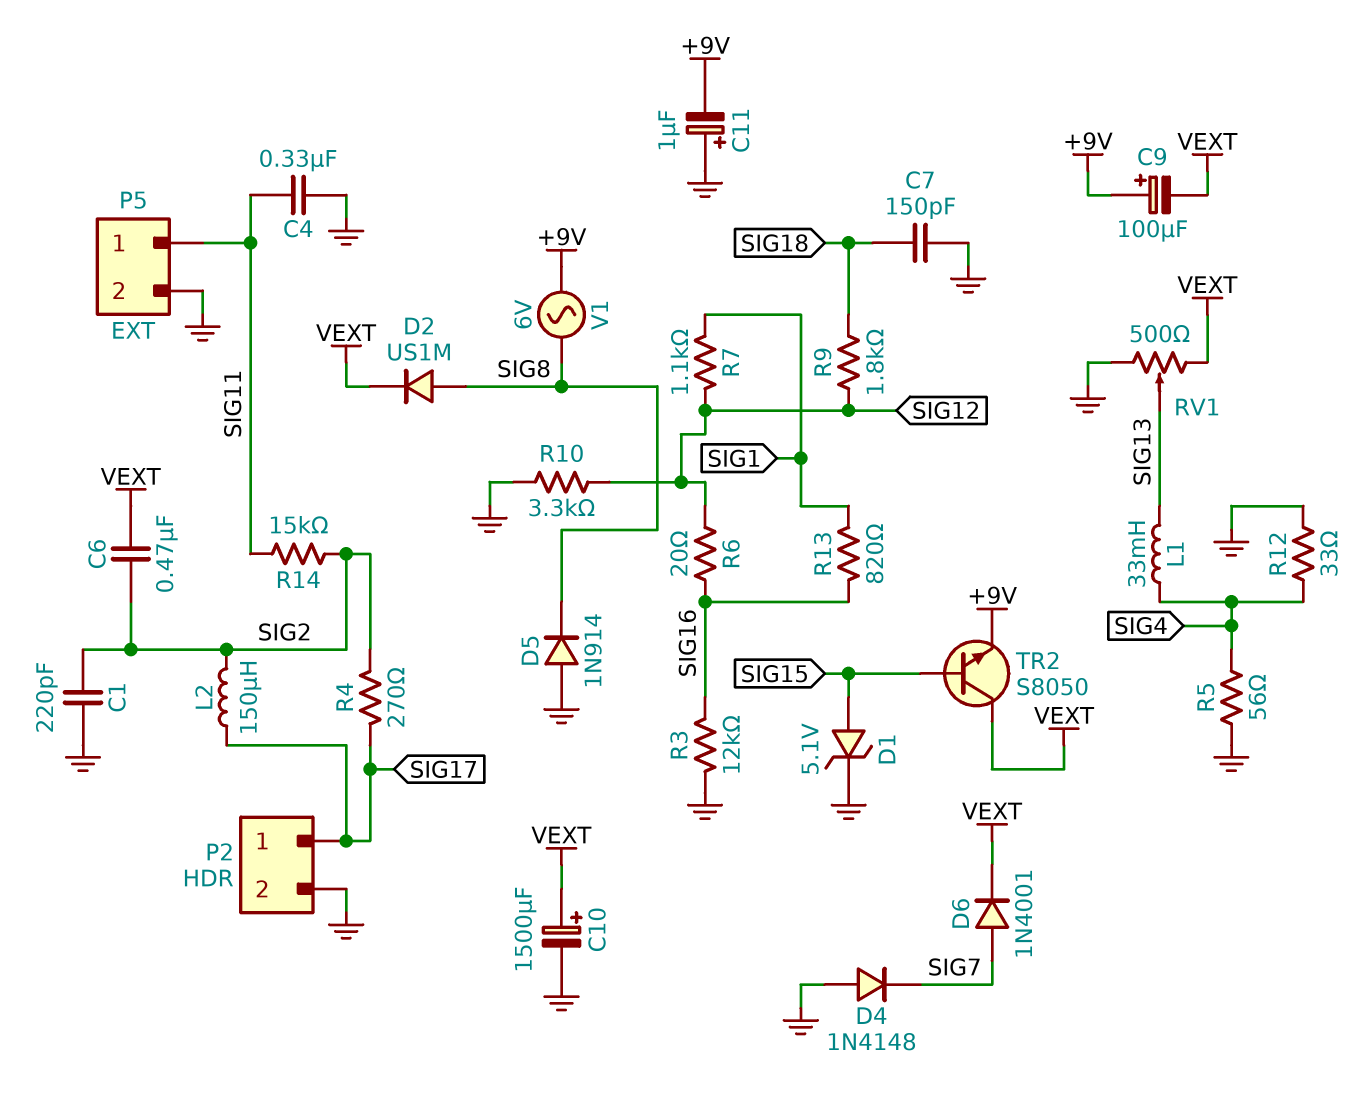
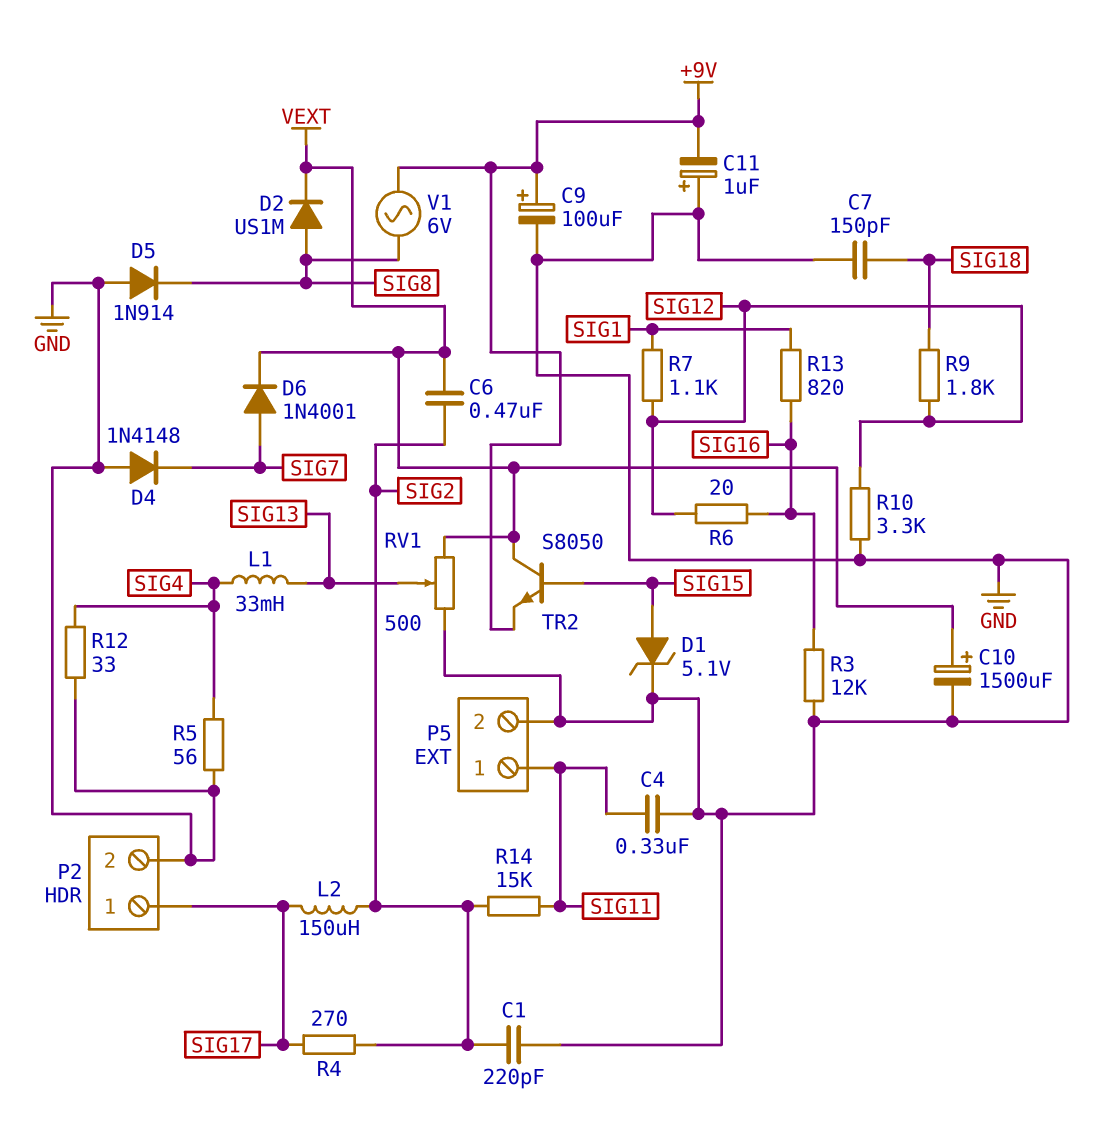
C9: 100uF (plus +9V, minus VEXT) -> 100uF (plus +9V, minus GND)

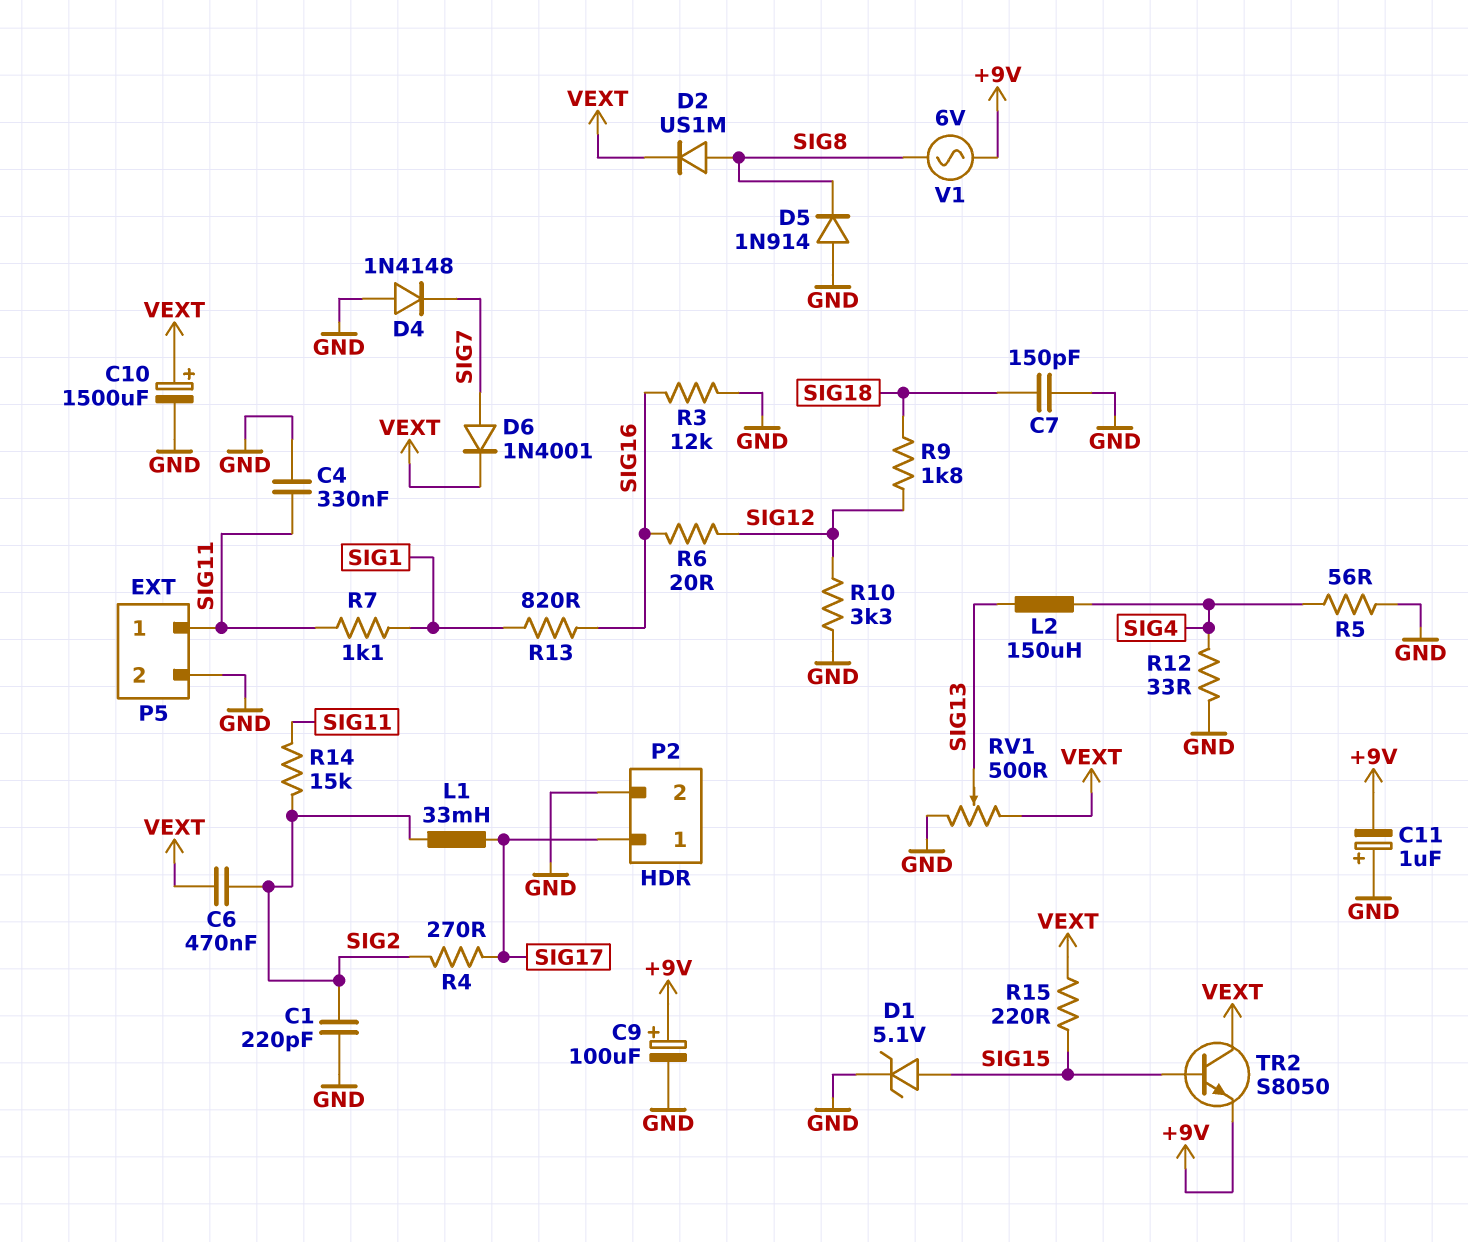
L1: 33mH (SIG4, SIG13) -> 33mH (SIG2, SIG17)
L2: 150uH (SIG2, SIG17) -> 150uH (SIG4, SIG13)
R7: 1.1k (SIG1, SIG12) -> 1.1k (SIG1, SIG11)
R15: none -> 220 (SIG15, VEXT)

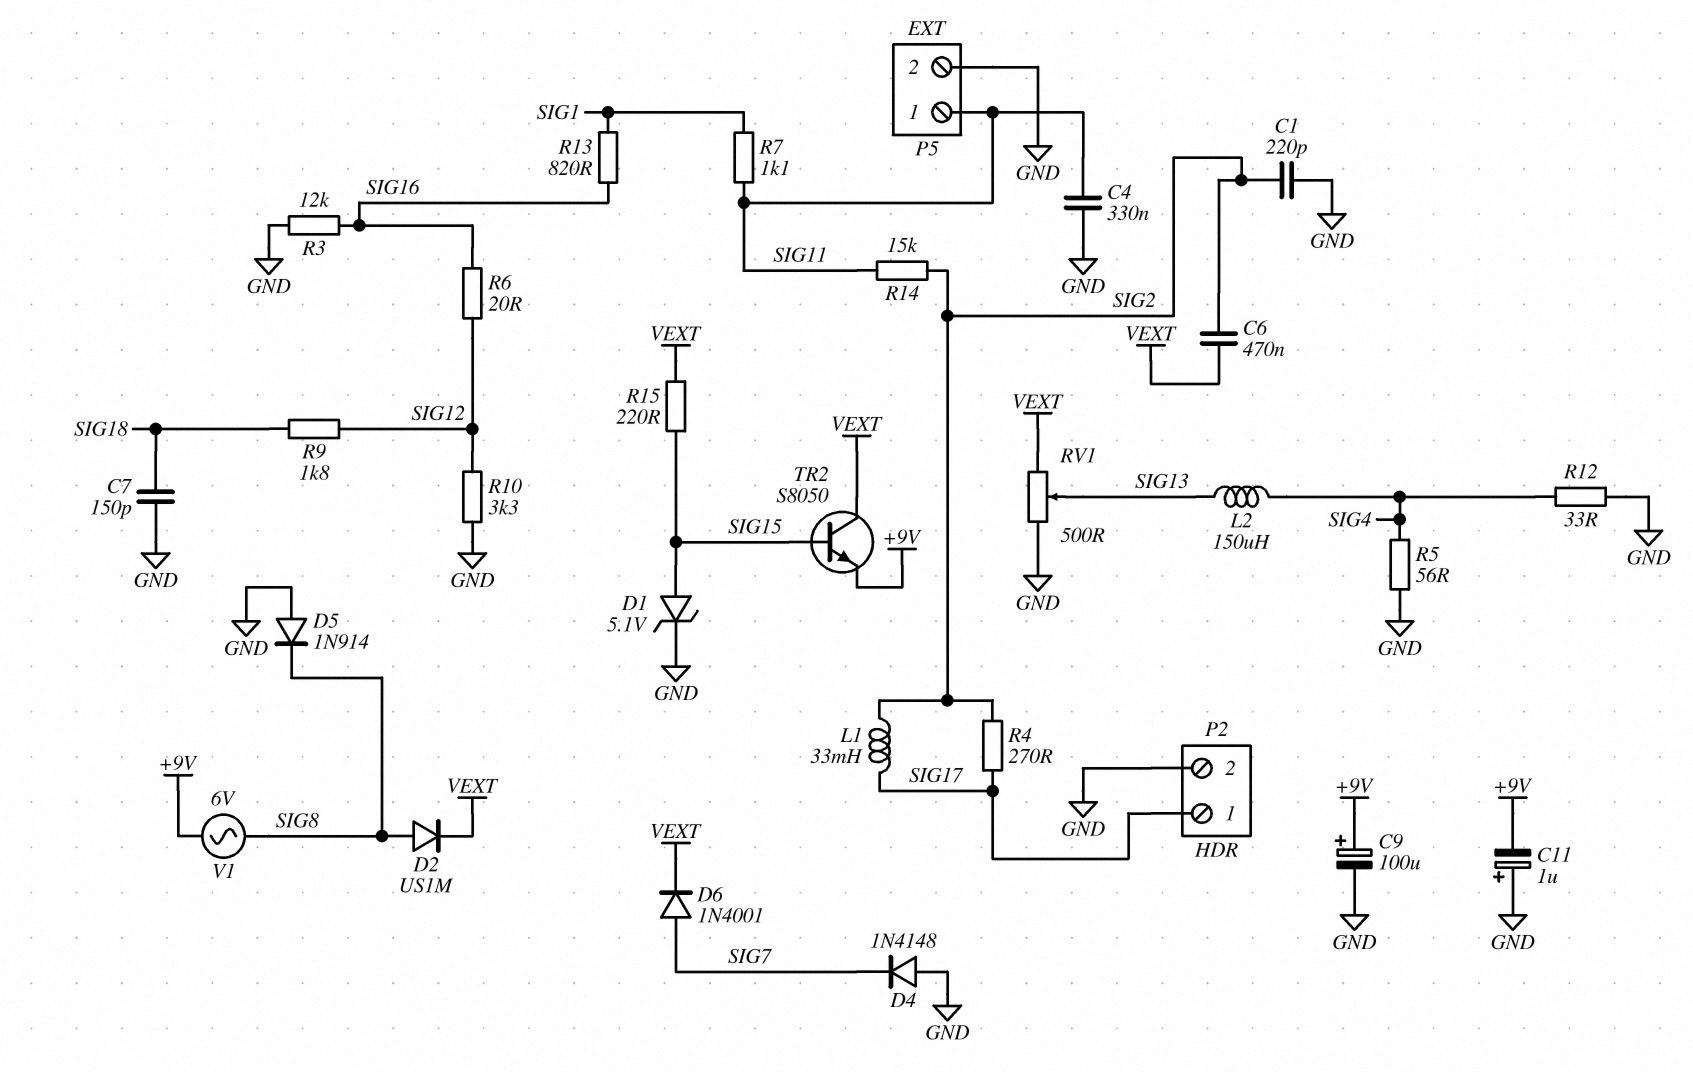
C10: 1500uF (plus VEXT, minus GND) -> none

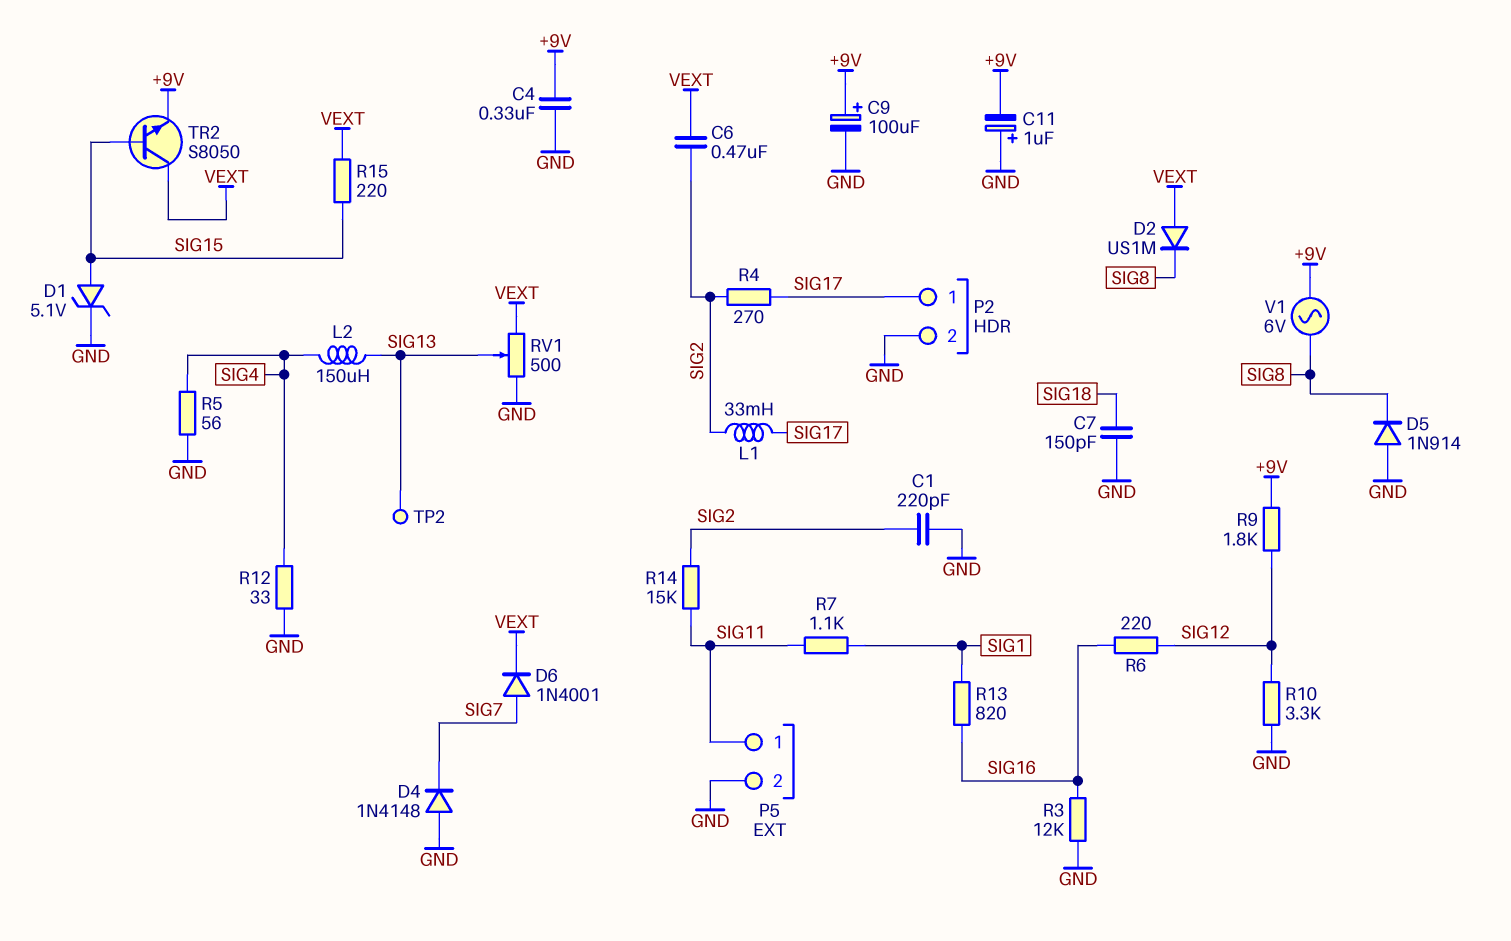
C4: 330nF (GND, SIG11) -> 330nF (+9V, GND)
D2: diode US1M (A SIG8, K VEXT) -> diode US1M (A VEXT, K SIG8)
R6: 20 (SIG12, SIG16) -> 220 (SIG12, SIG16)
R9: 1.8k (SIG12, SIG18) -> 1.8k (+9V, SIG12)
TP2: none -> test point (SIG13)

